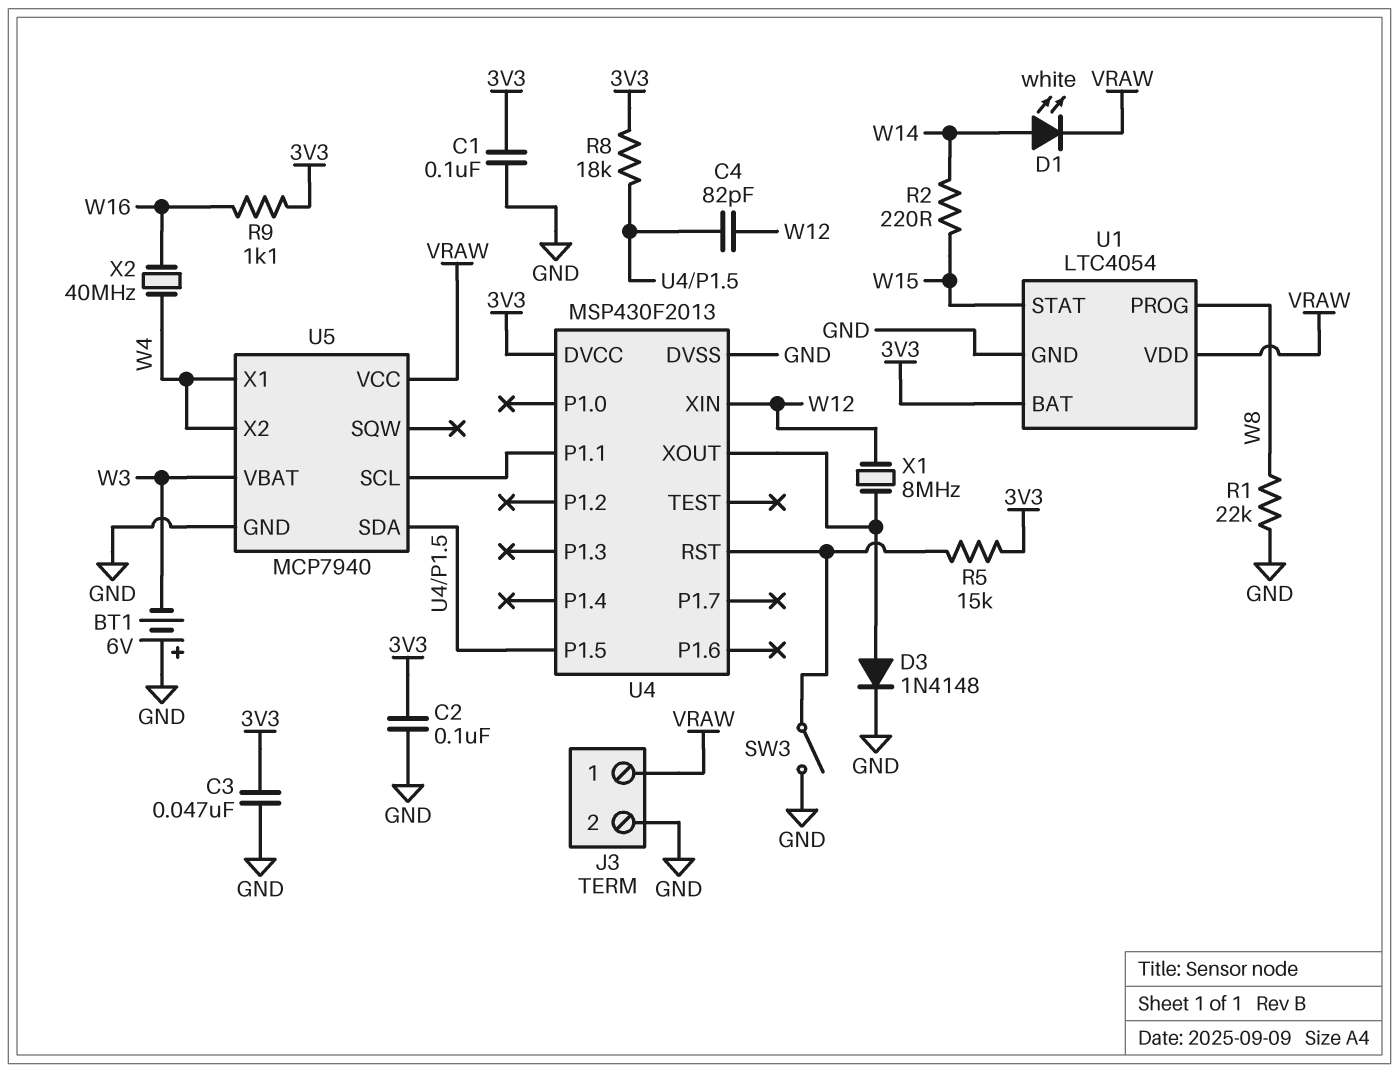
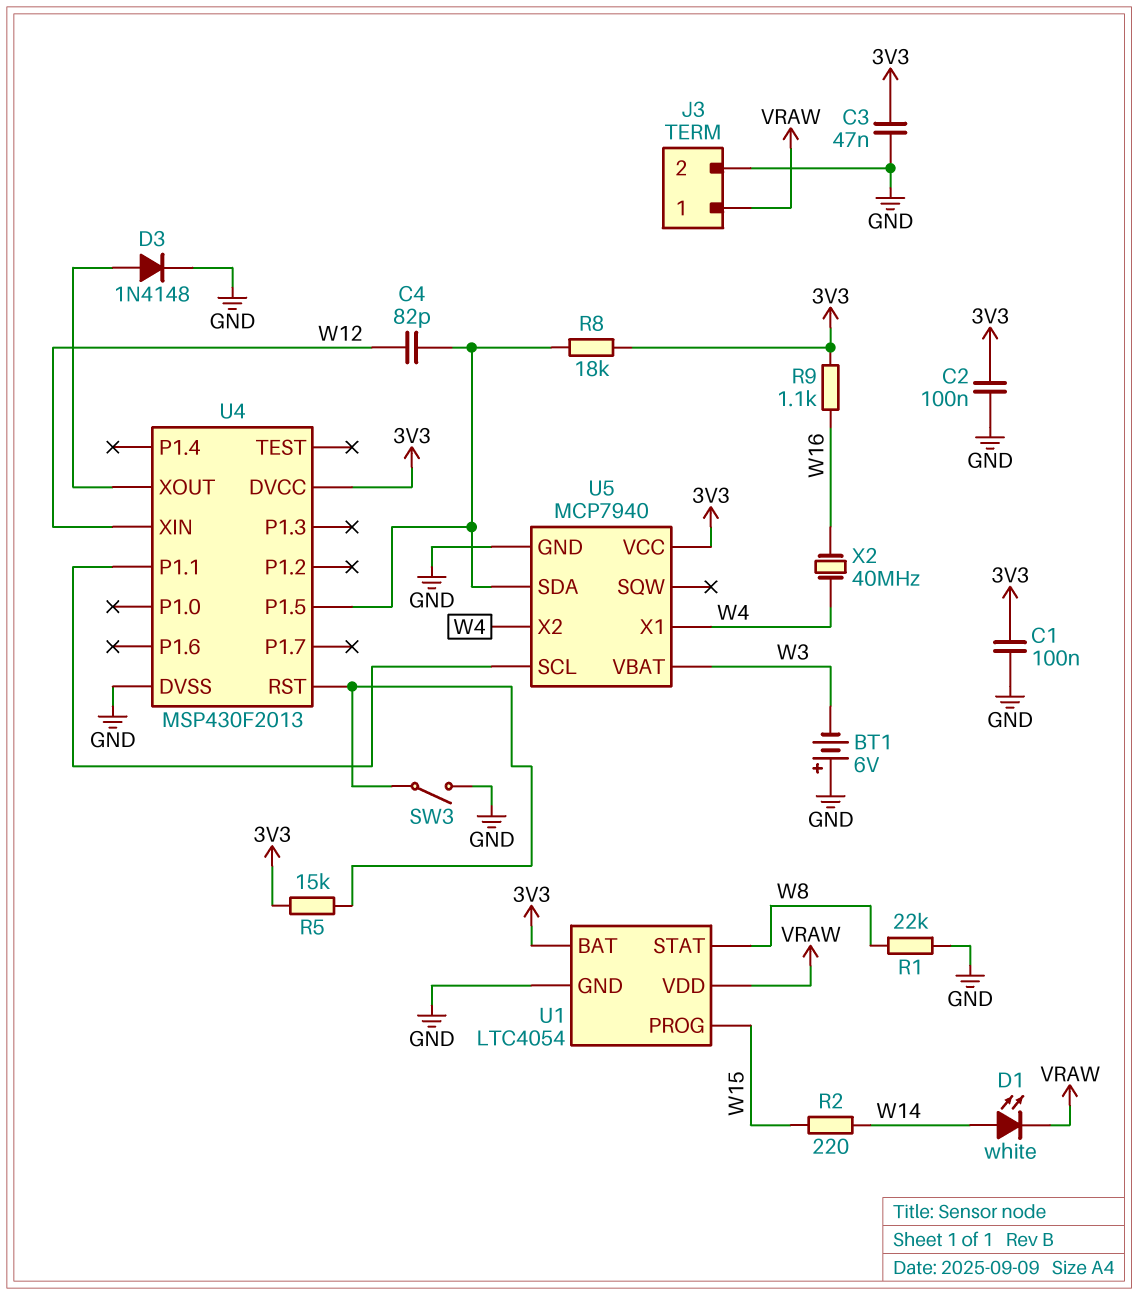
U1 pin PROG: W8 -> W15
U1 pin STAT: W15 -> W8
U5 pin VCC: VRAW -> 3V3
X1: 8MHz (U4/XOUT, W12) -> none

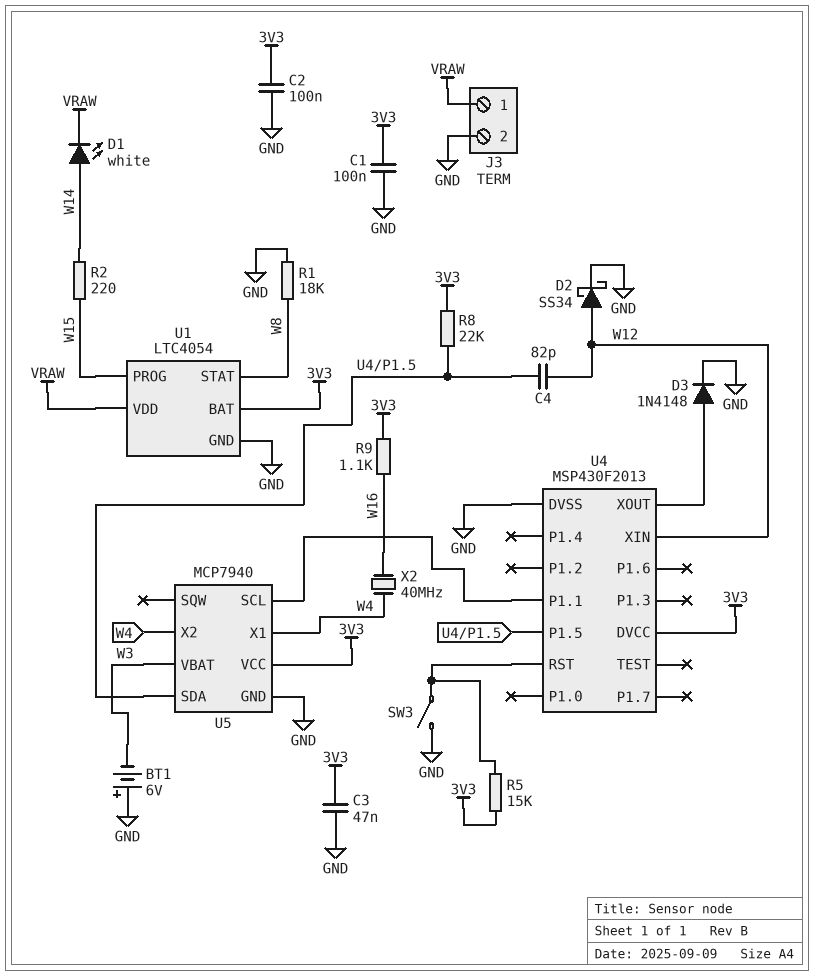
D2: none -> schottky SS34 (A W12, K GND)
R1: 22k (GND, W8) -> 18k (GND, W8)
R8: 18k (3V3, U4/P1.5) -> 22k (3V3, U4/P1.5)

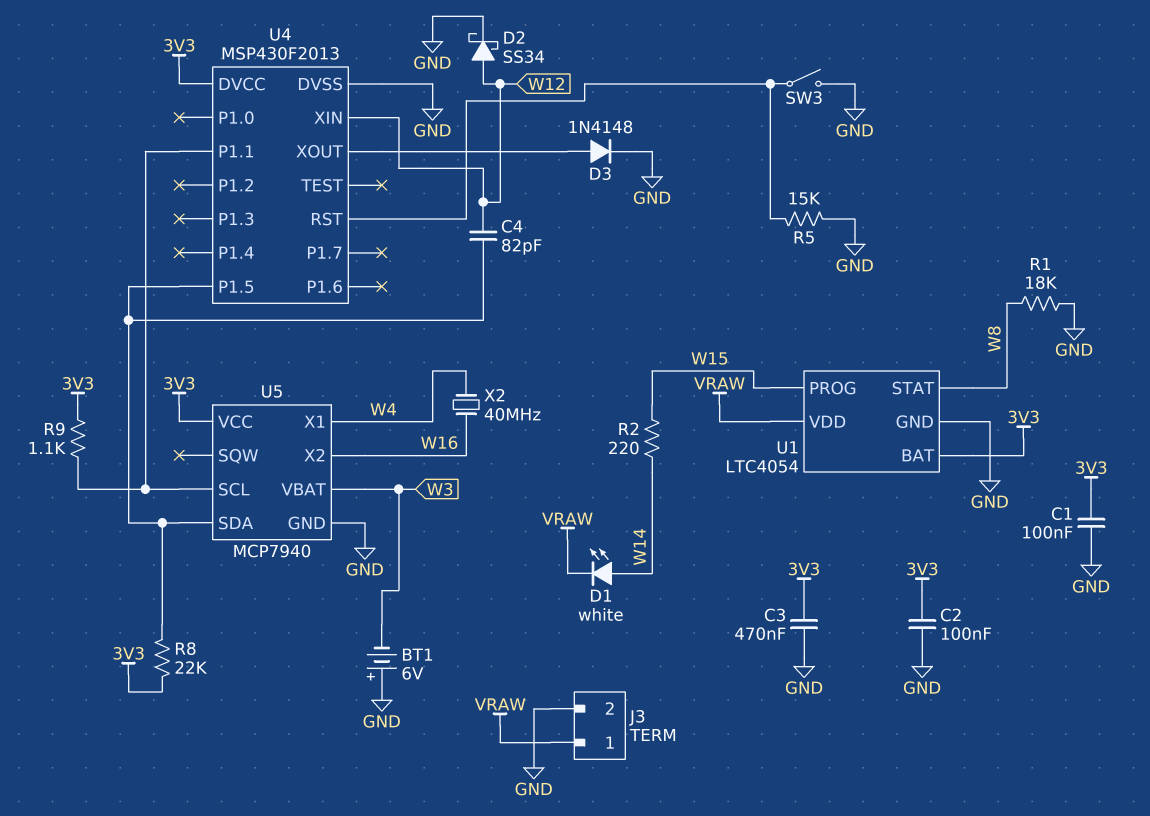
C3: 47nF (3V3, GND) -> 470nF (3V3, GND)
R5: 15k (3V3, U4/RST) -> 15k (GND, U4/RST)
R9: 1.1k (3V3, W16) -> 1.1k (3V3, U4/P1.1)
U5 pin X2: W4 -> W16

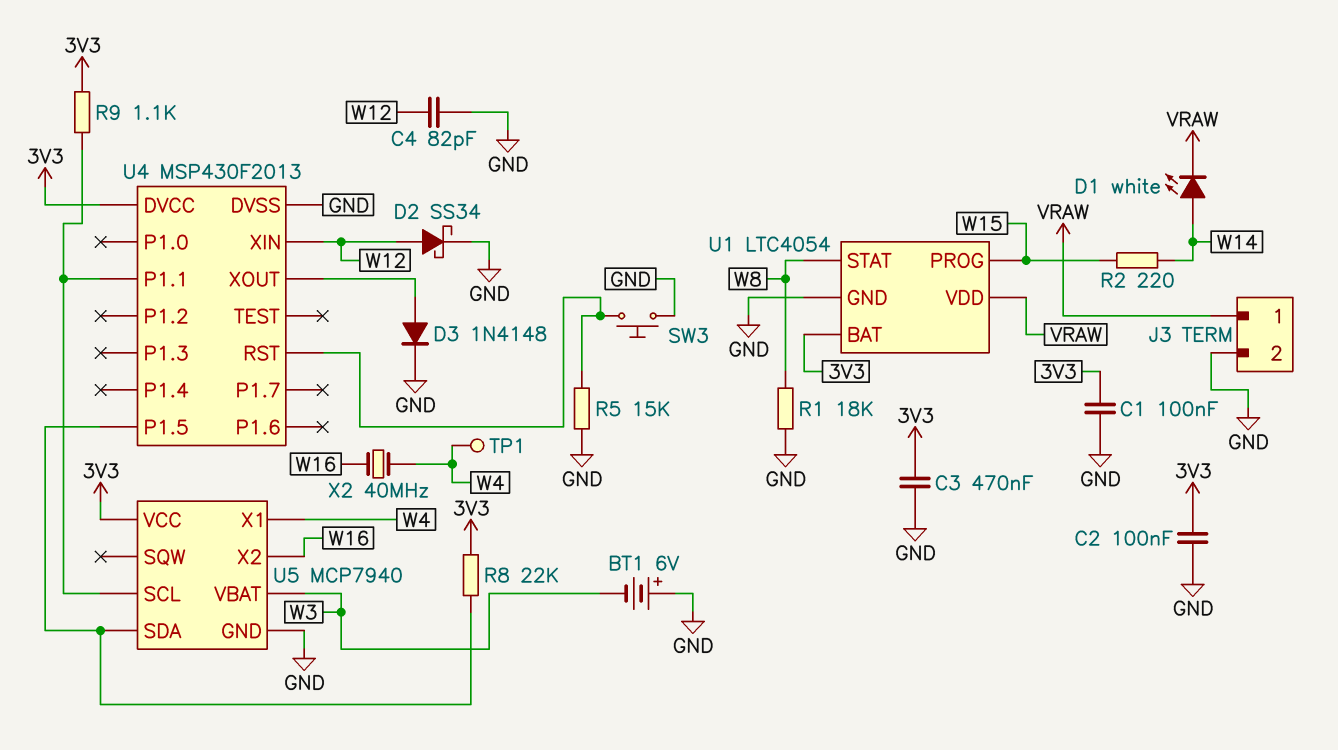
C4: 82pF (U4/P1.5, W12) -> 82pF (GND, W12)
SW3: switch (GND, U4/RST) -> button (GND, U4/RST)
TP1: none -> test point (W4)

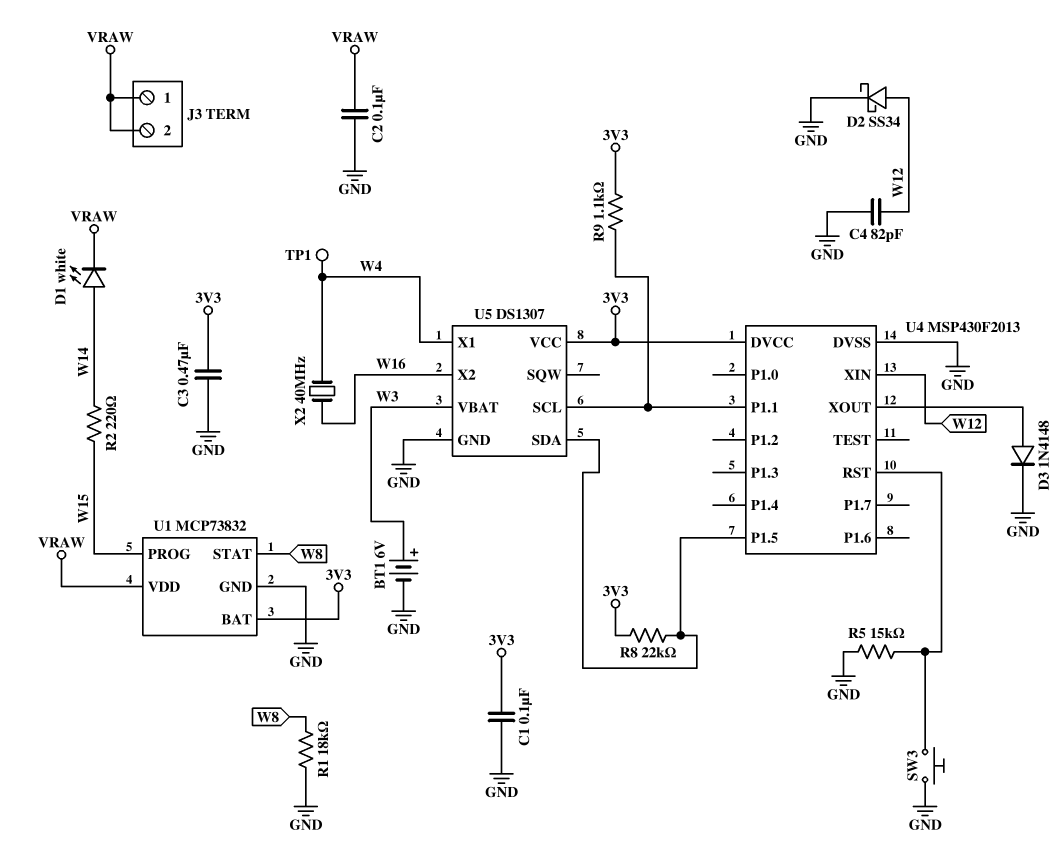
BT1: 6V (plus GND, minus W3) -> 6V (plus W3, minus GND)
C2: 100nF (3V3, GND) -> 100nF (GND, VRAW)
J3 pin 2: GND -> VRAW
U1: LTC4054 -> MCP73832
U5: MCP7940 -> DS1307

